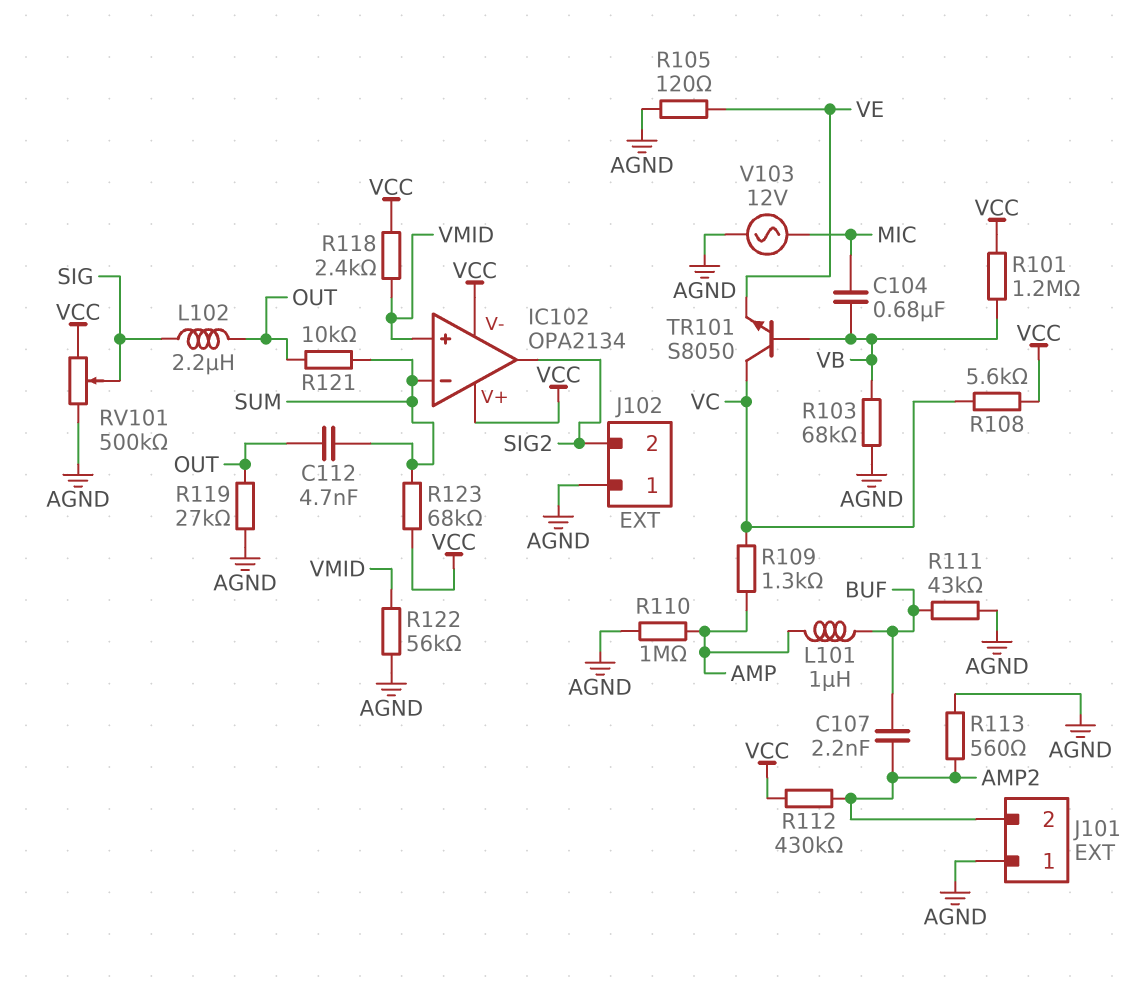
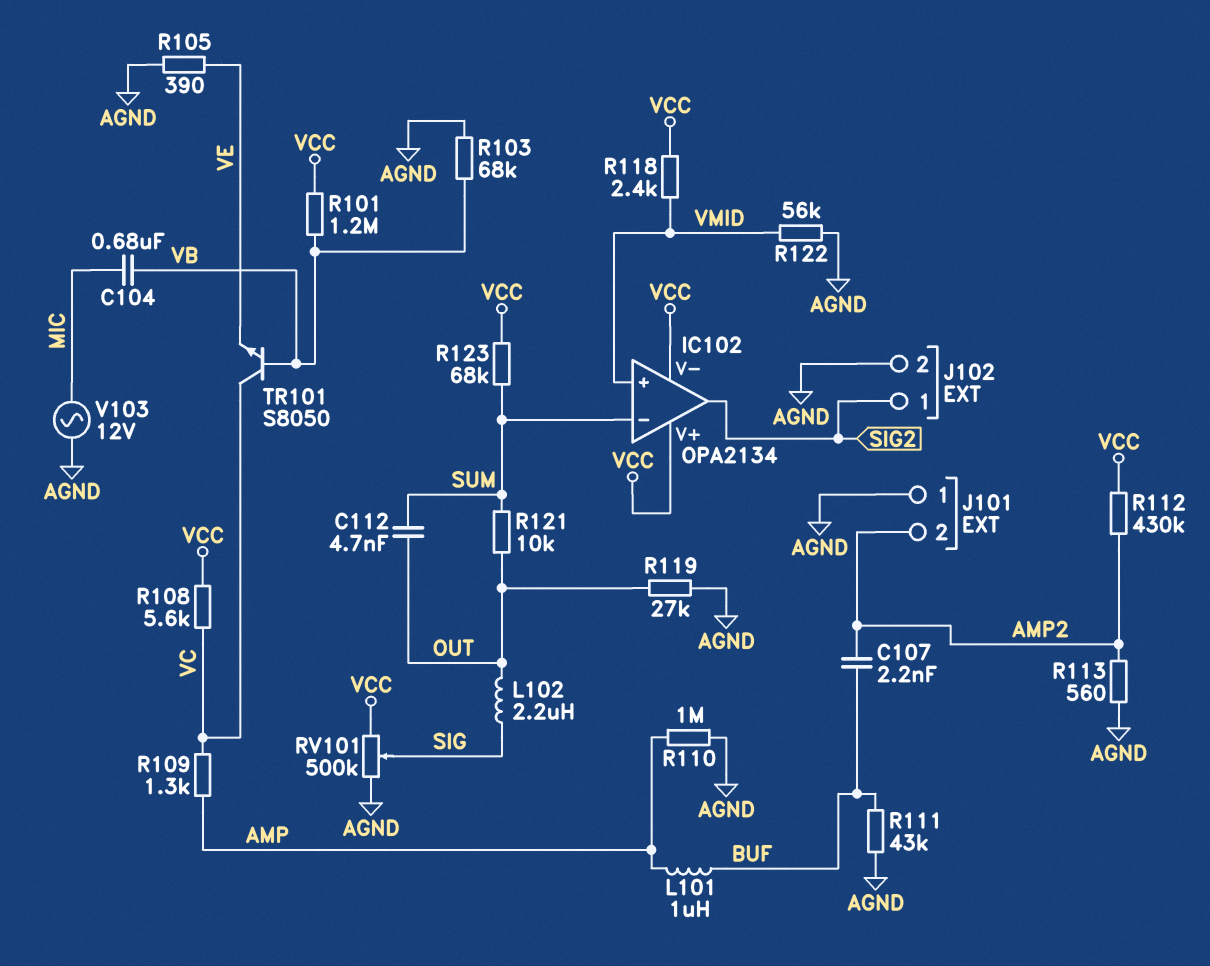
J102 pin 1: AGND -> SIG2
J102 pin 2: SIG2 -> AGND
R105: 120 (AGND, VE) -> 390 (AGND, VE)

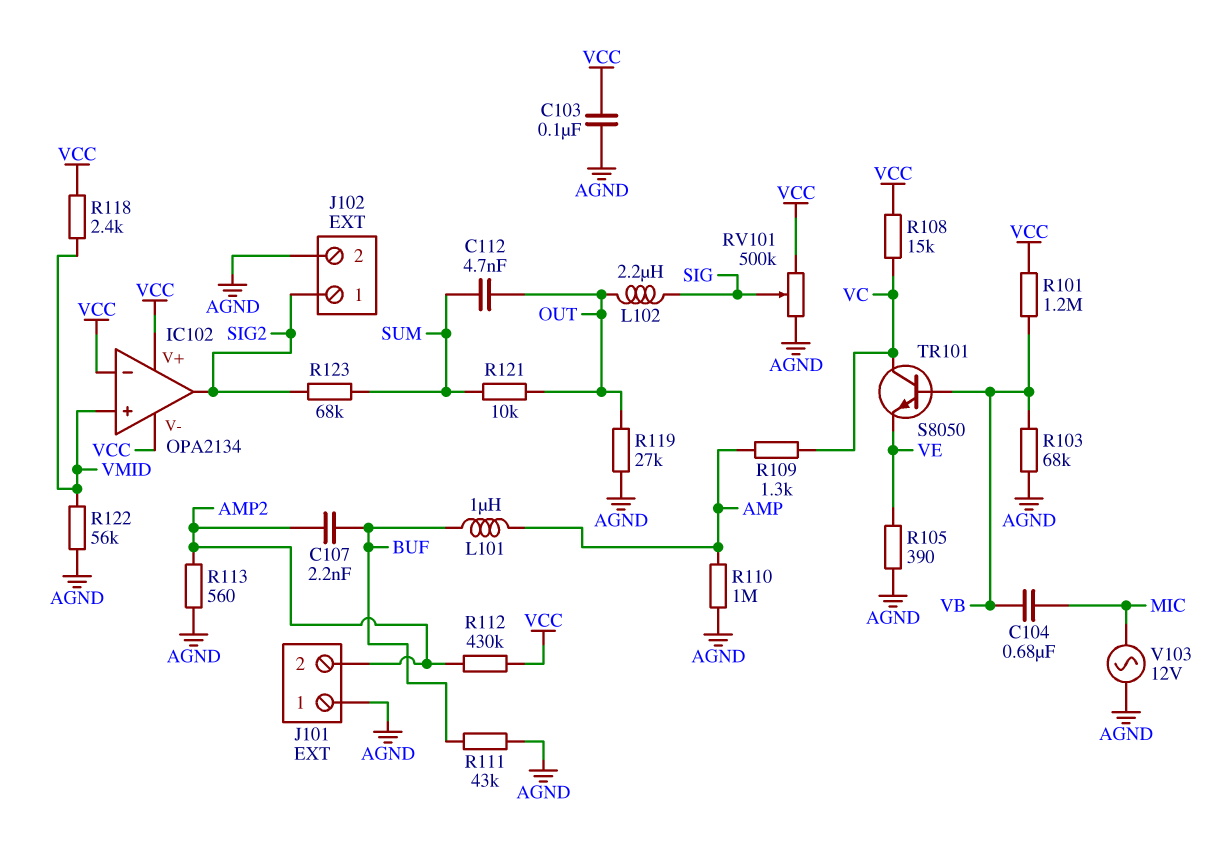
C103: none -> 100nF (AGND, VCC)
IC102 pin in-: SUM -> VCC
R108: 5.6k (VC, VCC) -> 15k (VC, VCC)
R123: 68k (SUM, VCC) -> 68k (SIG2, SUM)

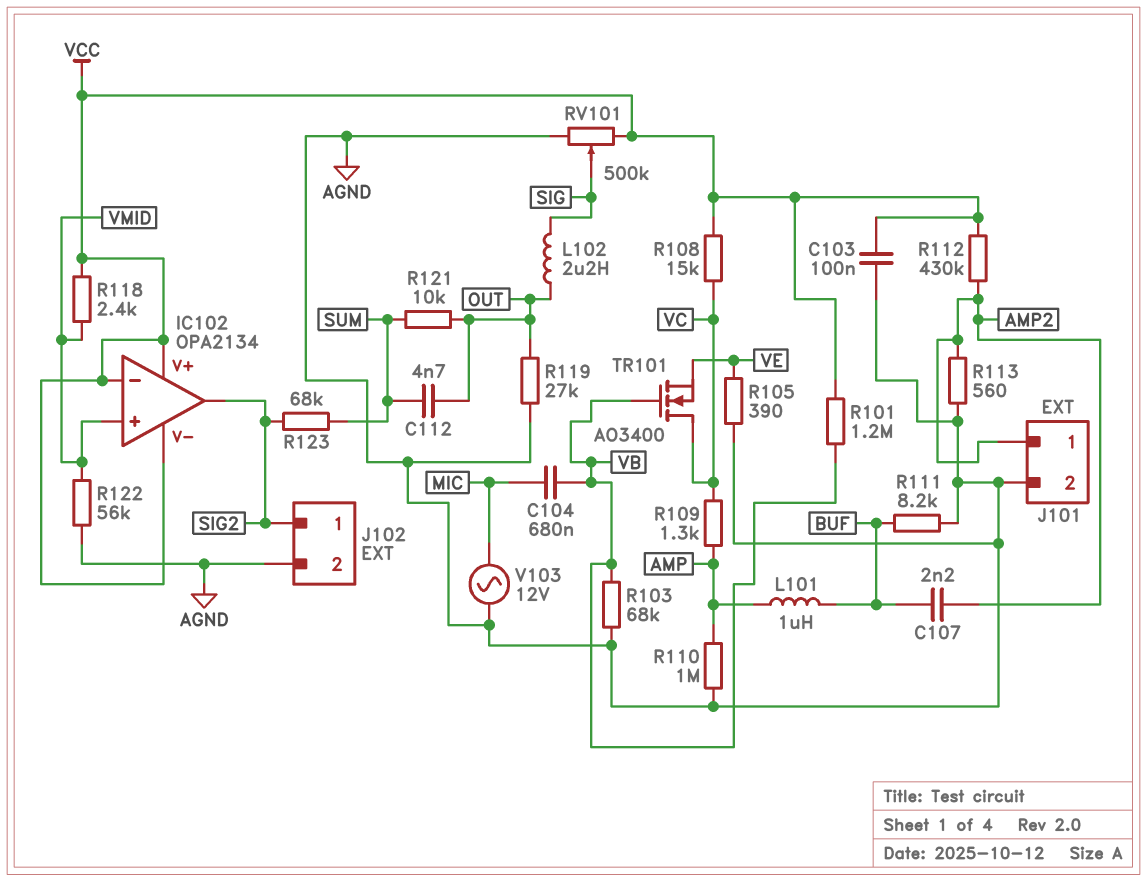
J101 pin 1: AGND -> AMP2
J101 pin 2: AMP2 -> AGND
R111: 43k (AGND, BUF) -> 8.2k (AGND, BUF)
TR101: NPN S8050 (B VB, C VC, E VE) -> NMOS AO3400 (G VB, D VC, S VE)

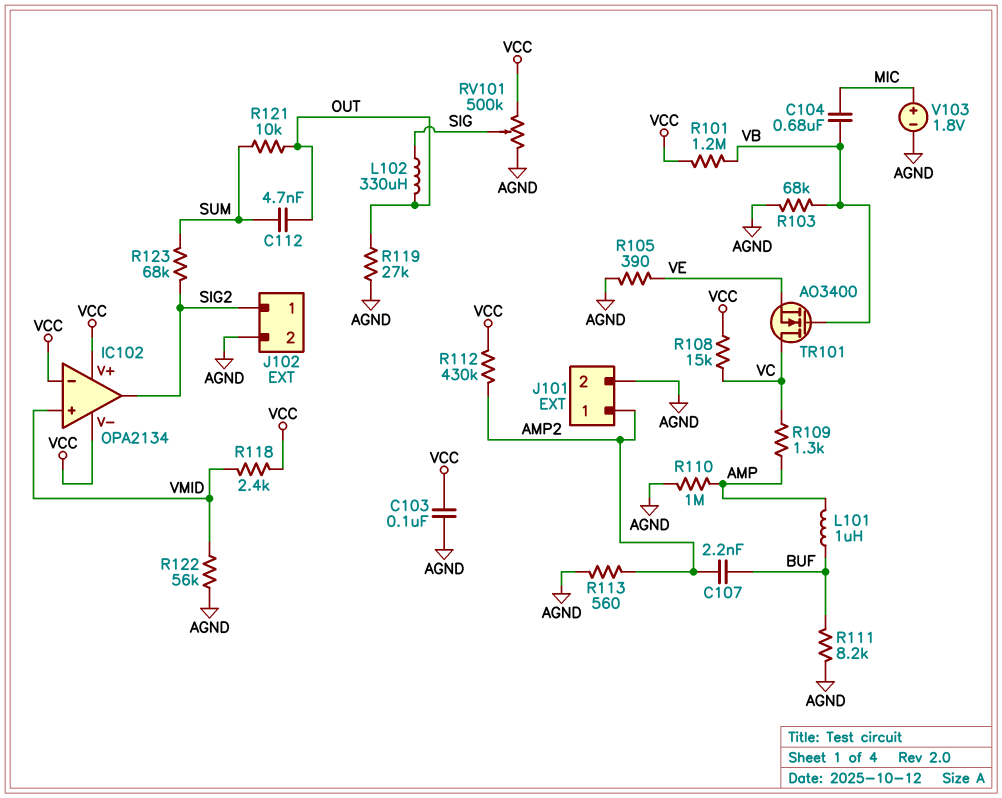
L102: 2.2uH (OUT, SIG) -> 330uH (OUT, SIG)
V103: AC 12V (AGND, MIC) -> 1.8V (plus MIC, minus AGND)

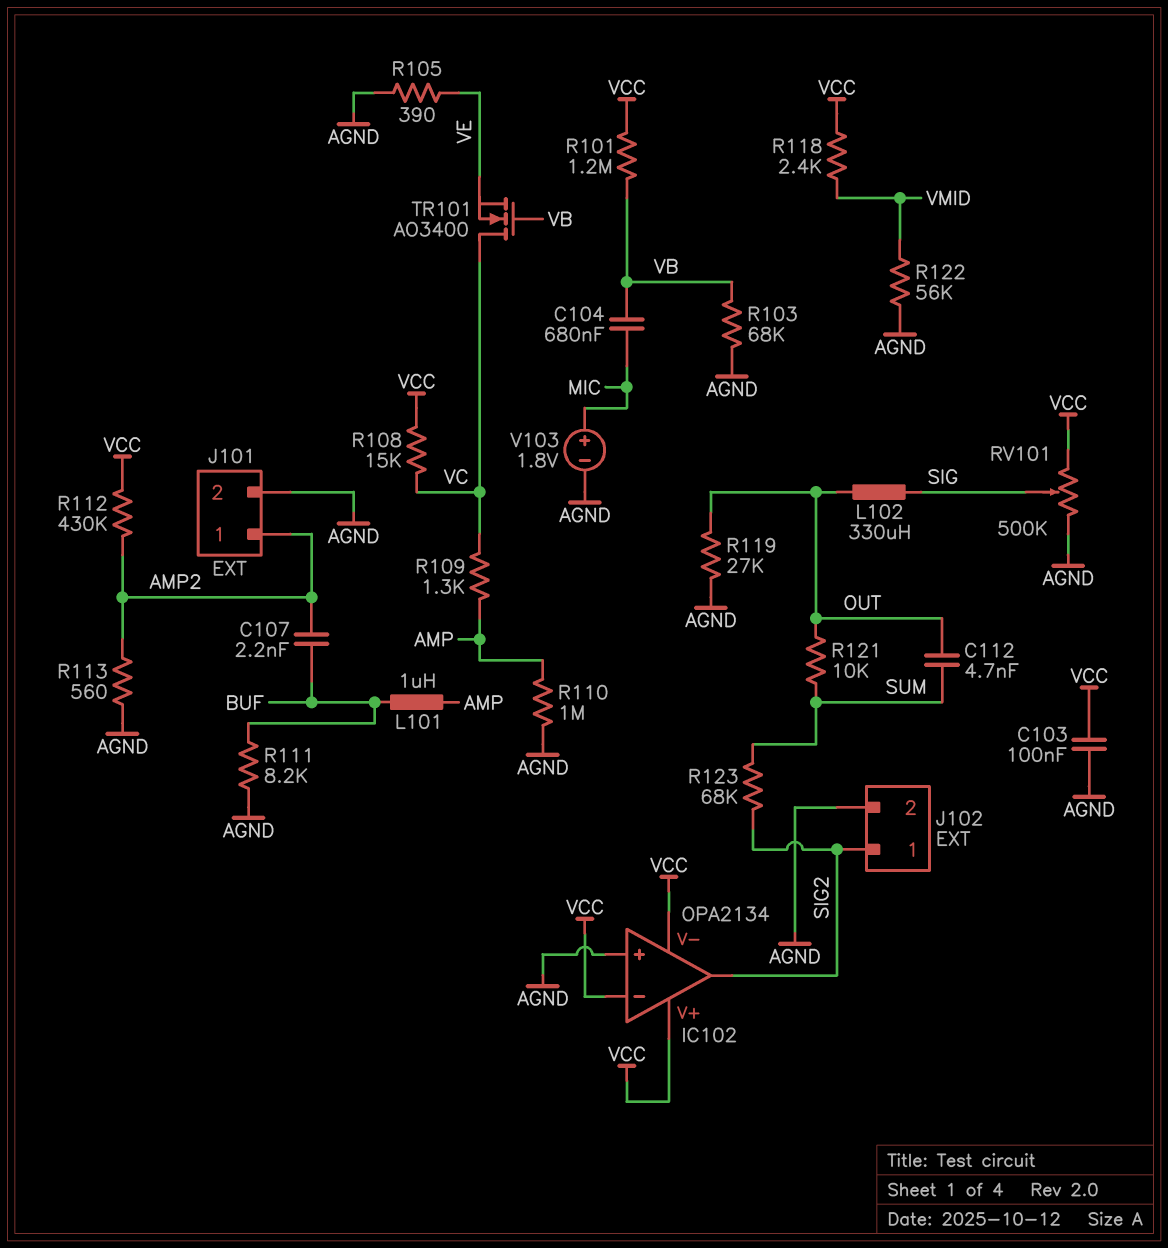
IC102 pin in+: VMID -> AGND

